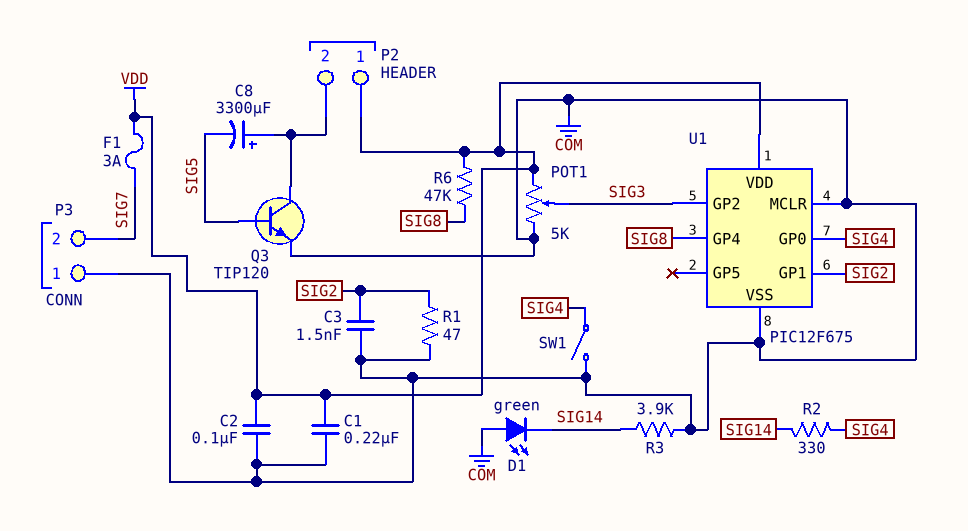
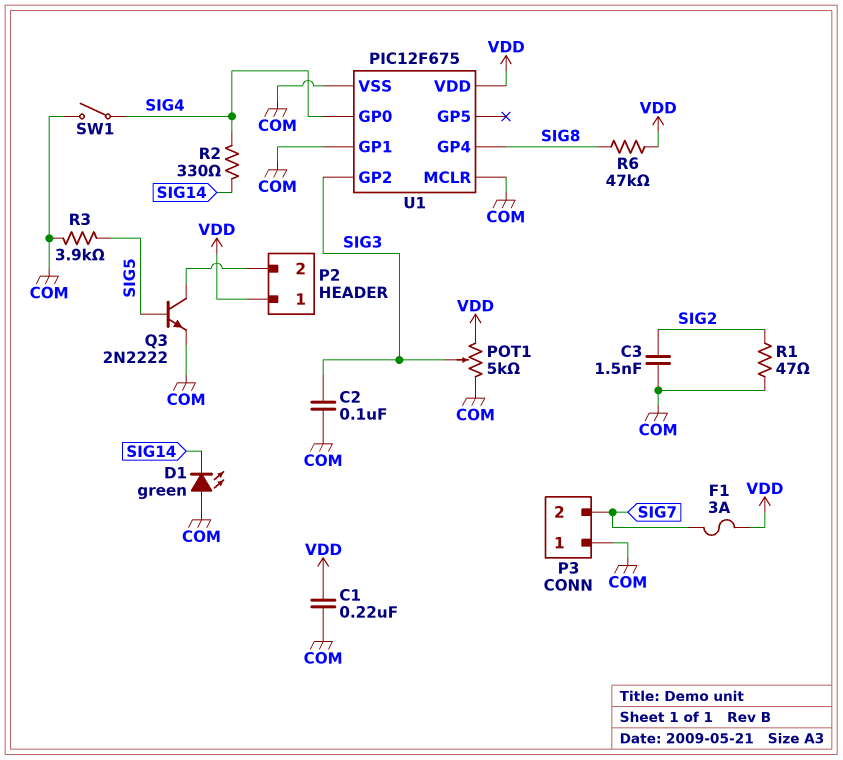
C2: 100nF (COM, VDD) -> 100nF (COM, SIG3)
C8: 3300uF (plus P2/2, minus SIG5) -> none
Q3: NPN TIP120 (B SIG5, C P2/2, E COM) -> NPN 2N2222 (B SIG5, C P2/2, E COM)
R3: 3.9k (COM, SIG14) -> 3.9k (COM, SIG5)
U1 pin GP1: SIG2 -> COM

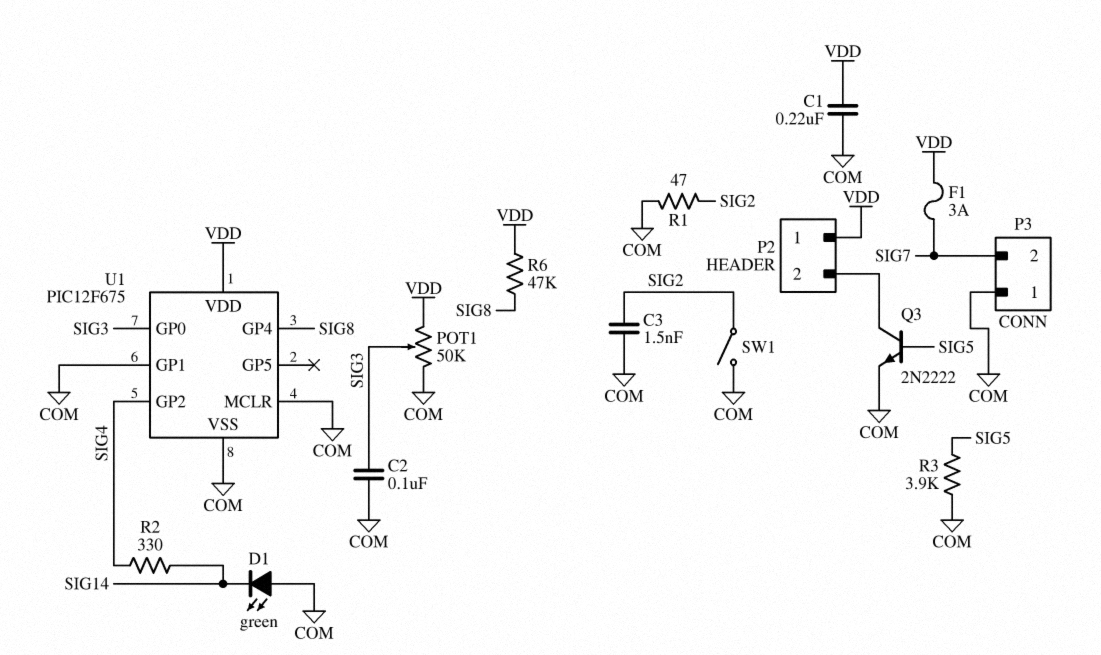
POT1: 5k (COM, VDD, wiper SIG3) -> 50k (COM, VDD, wiper SIG3)
SW1: switch (COM, SIG4) -> switch (COM, SIG2)
U1 pin GP0: SIG4 -> SIG3
U1 pin GP2: SIG3 -> SIG4

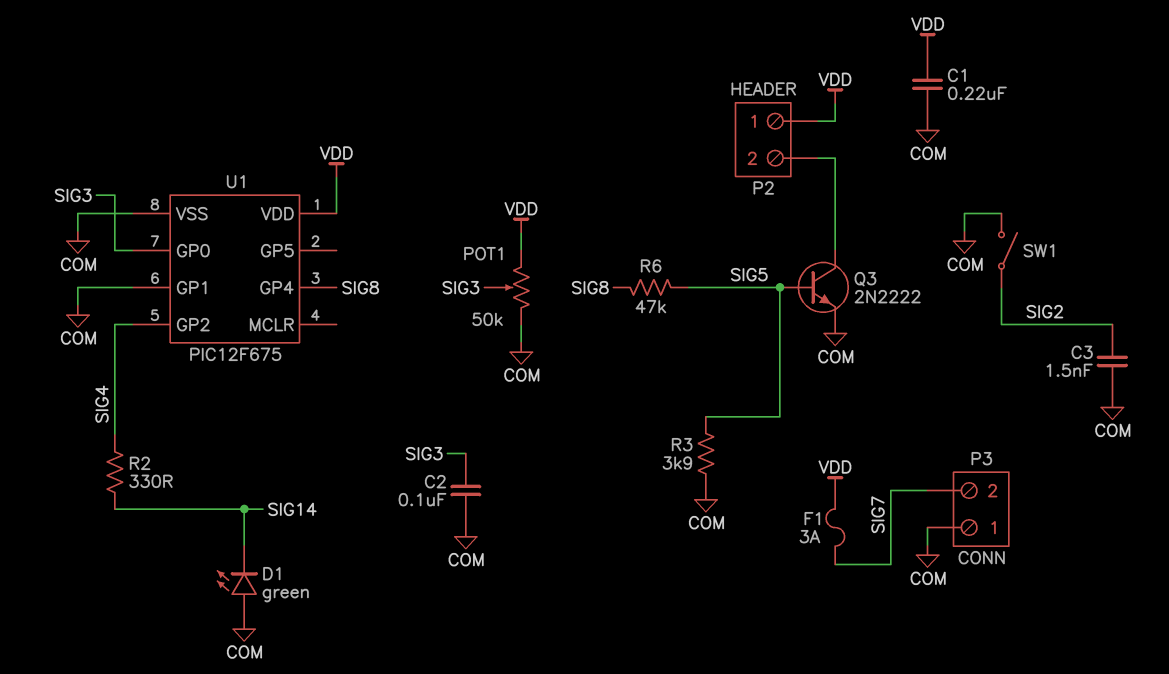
R1: 47 (COM, SIG2) -> none
R6: 47k (SIG8, VDD) -> 47k (SIG5, SIG8)
U1 pin MCLR: COM -> none

